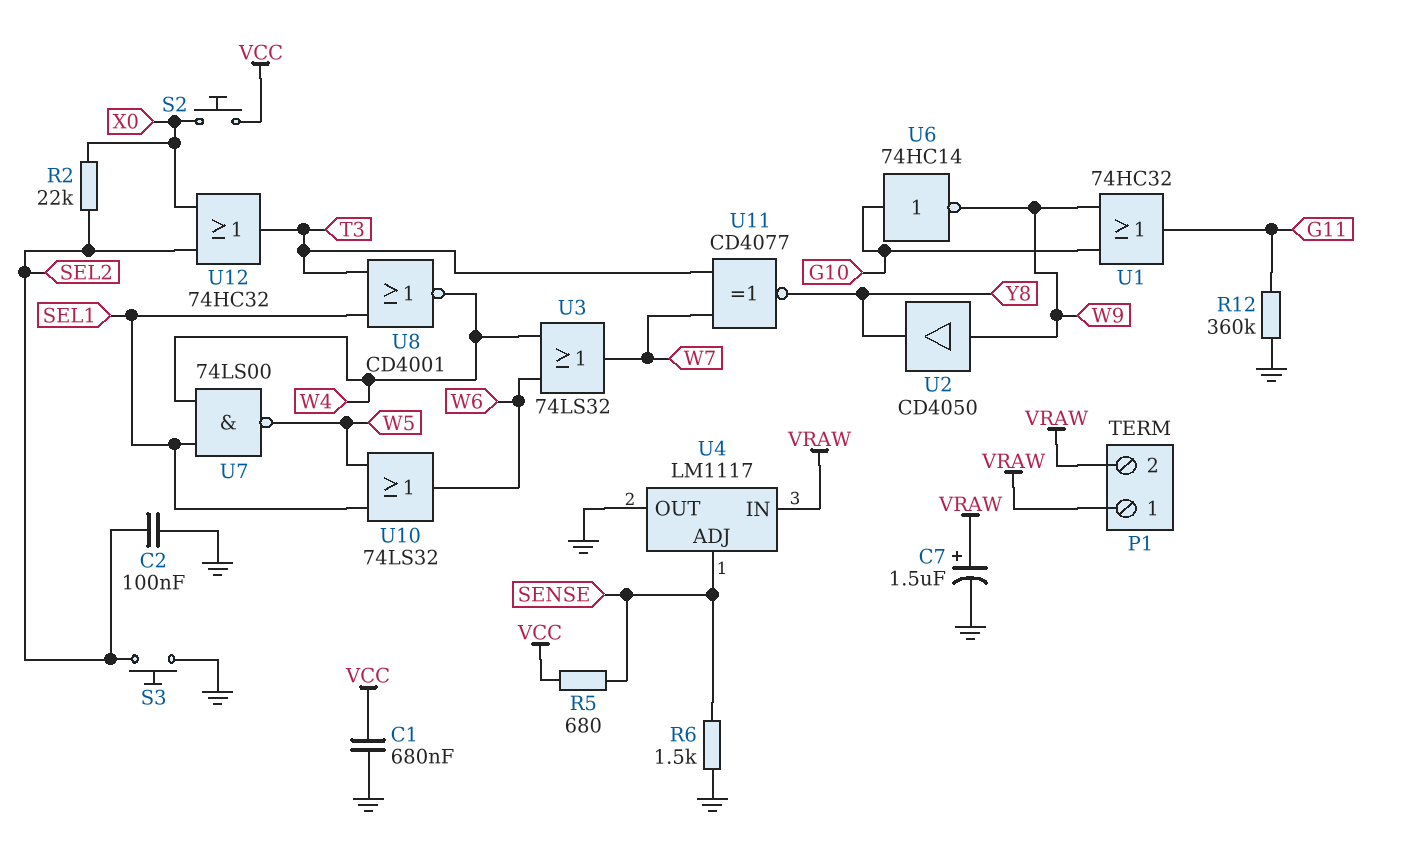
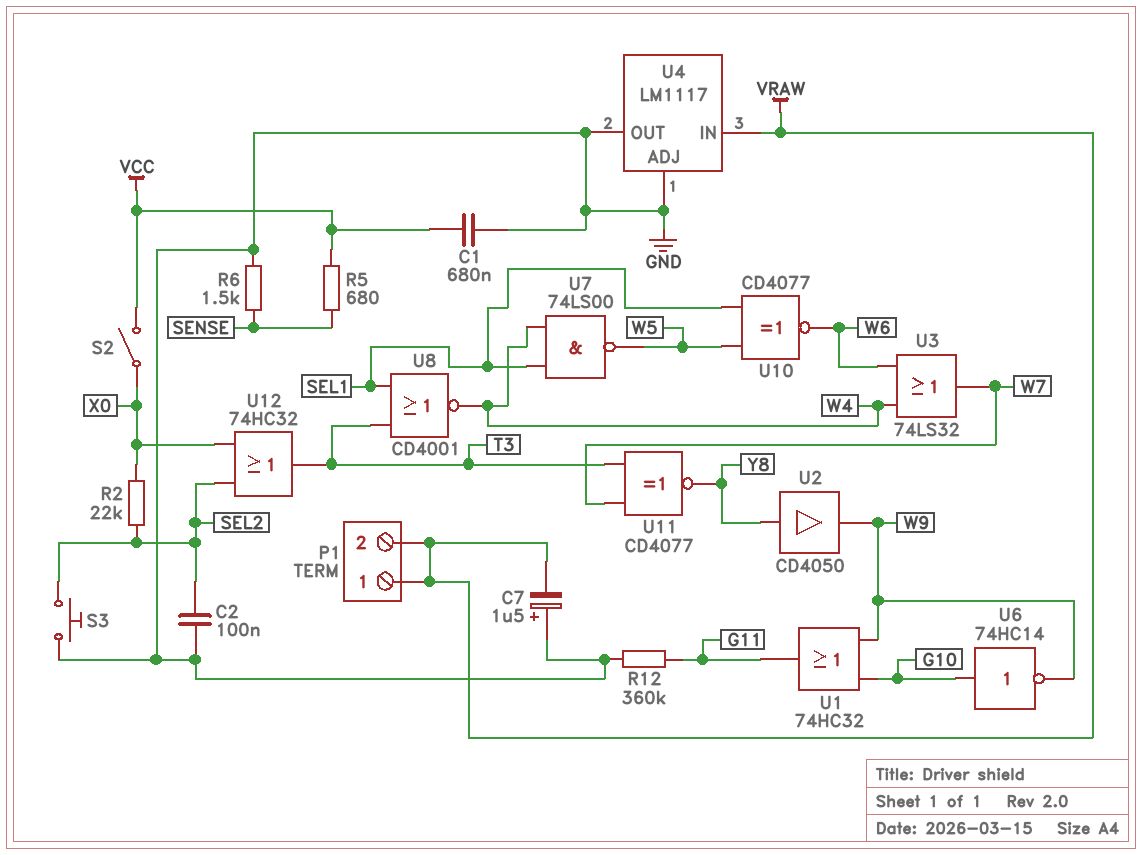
C7: 1.5uF (plus VRAW, minus GND) -> 1.5uF (plus GND, minus VRAW)
S2: button (VCC, X0) -> switch (VCC, X0)
U2: buffer CD4050 (in W9, out Y8) -> buffer CD4050 (in Y8, out W9)
U4 pin ADJ: SENSE -> GND
U10: OR 74LS32 (in SEL1, in W5, out W6) -> XNOR CD4077 (in SEL1, in W5, out W6)

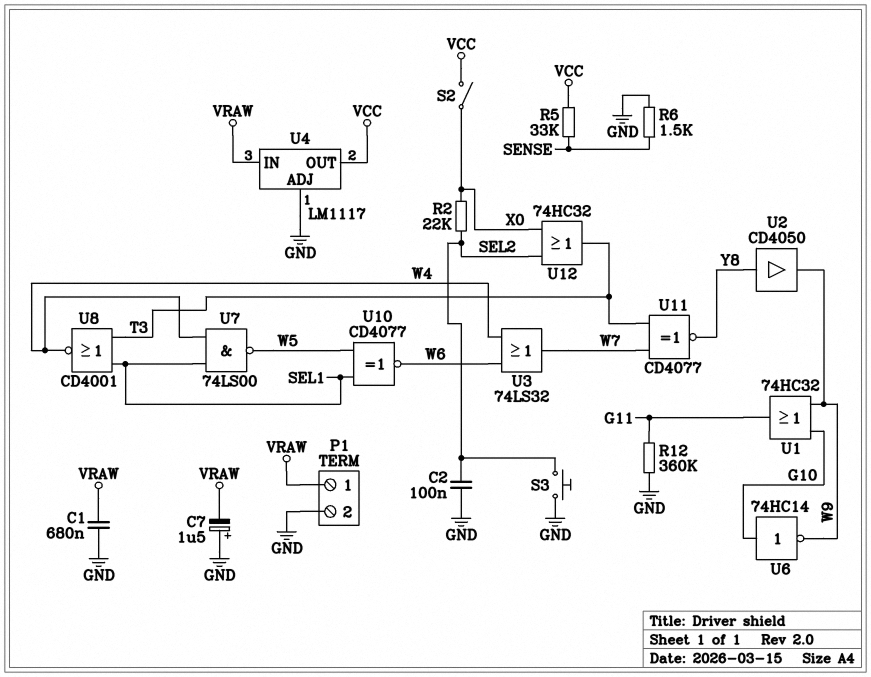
C1: 680nF (GND, VCC) -> 680nF (GND, VRAW)
P1 pin 2: VRAW -> GND
R5: 680 (SENSE, VCC) -> 33k (SENSE, VCC)
U4 pin OUT: GND -> VCC

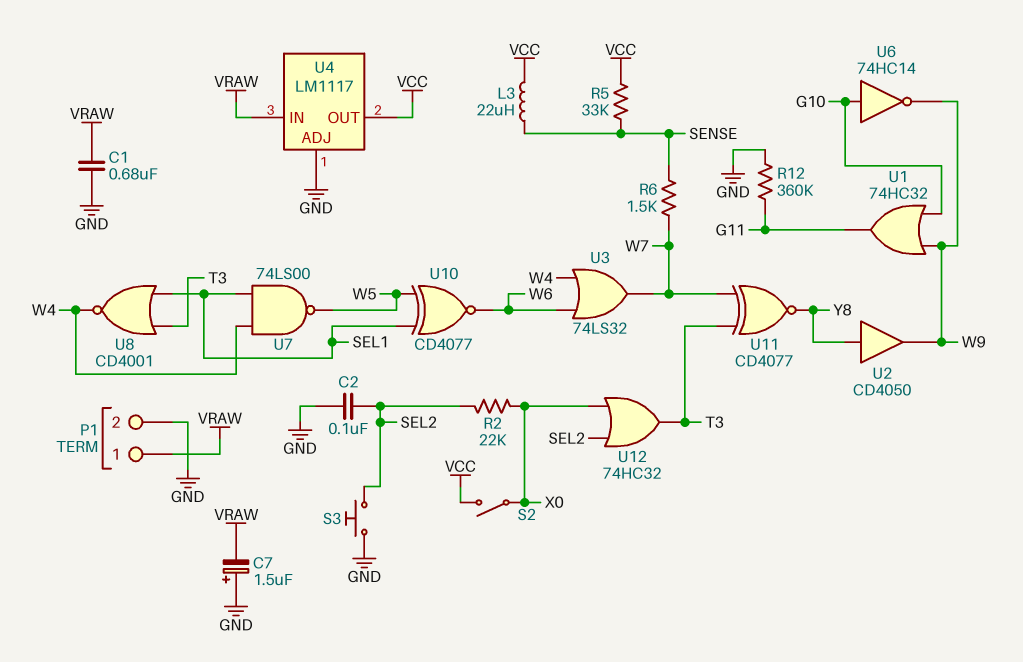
L3: none -> 22uH (SENSE, VCC)
R6: 1.5k (GND, SENSE) -> 1.5k (SENSE, W7)

